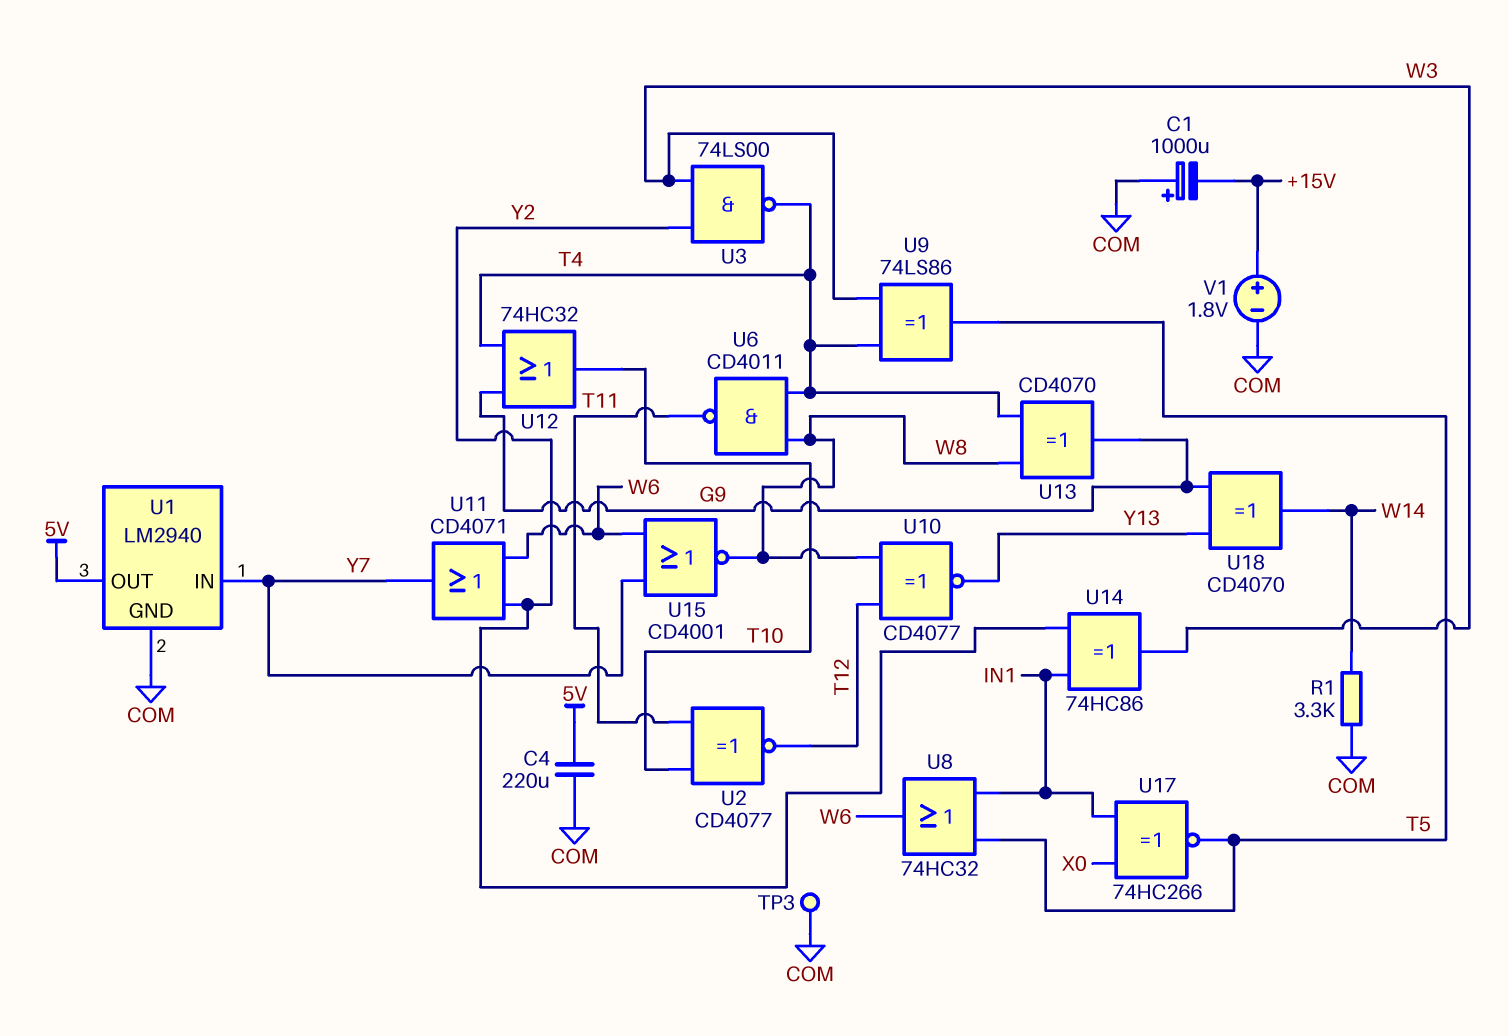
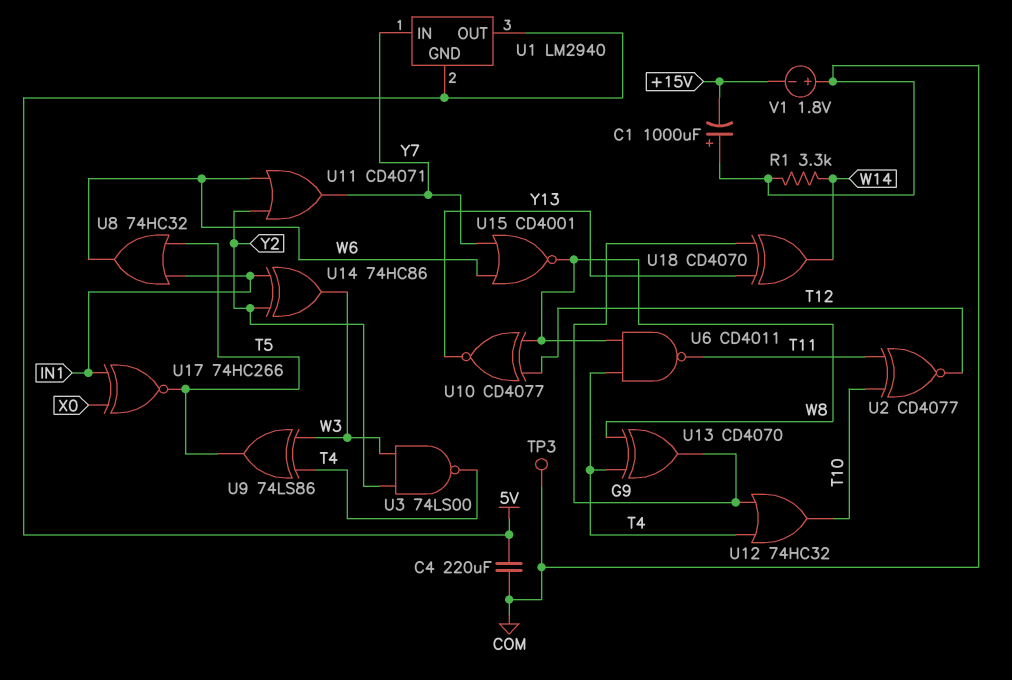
U1 pin GND: COM -> 5V
V1: 1.8V (plus +15V, minus COM) -> 1.8V (plus COM, minus +15V)

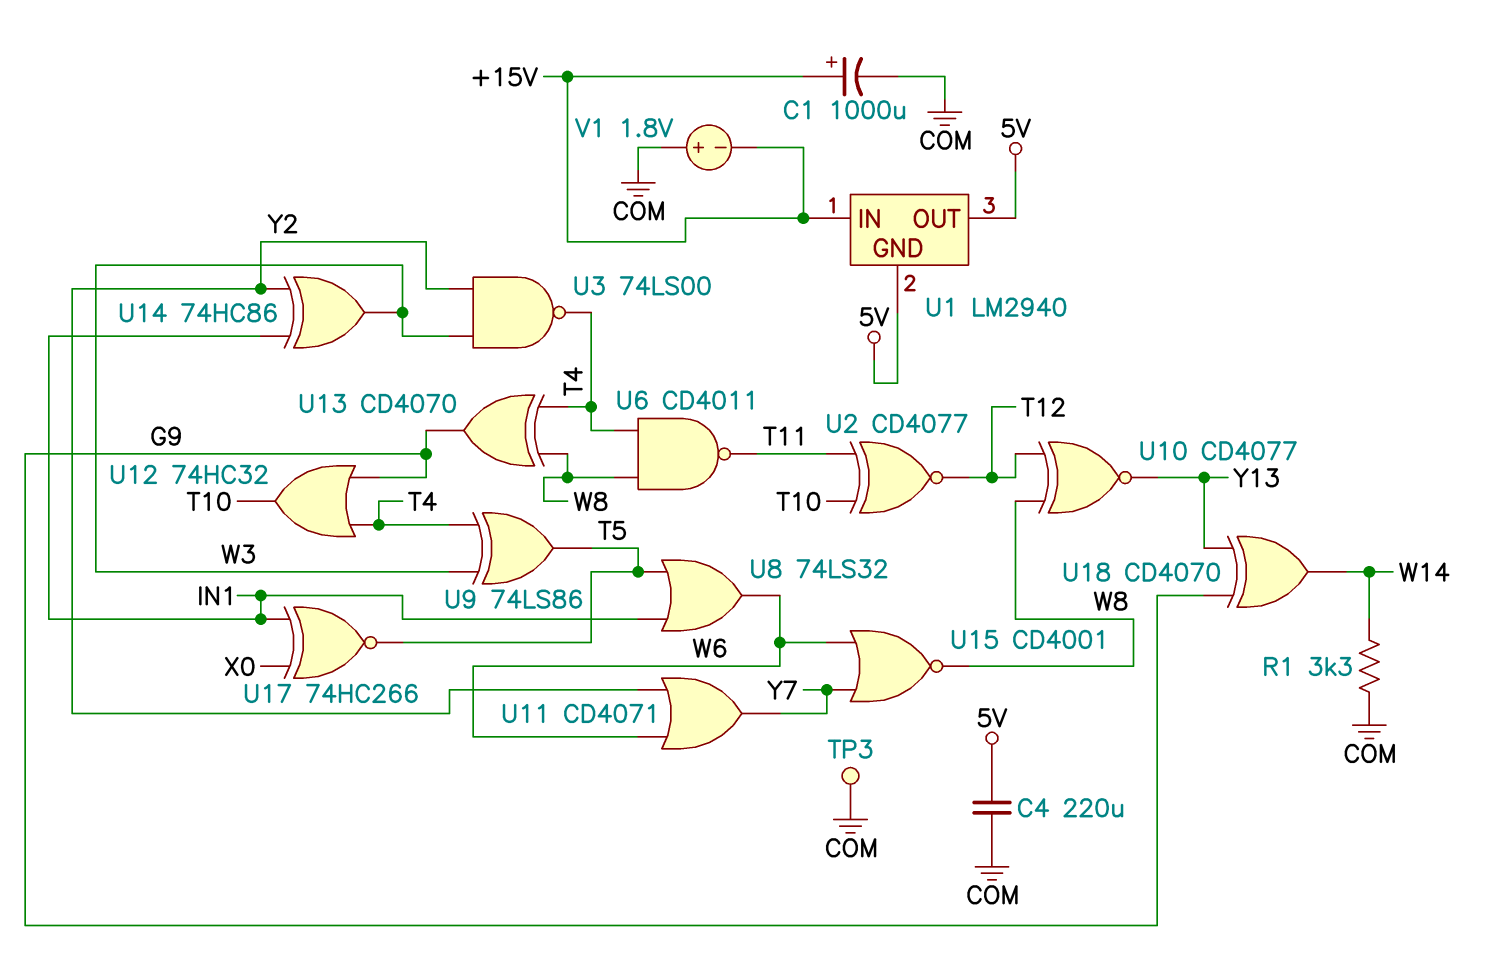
C1: 1000uF (plus COM, minus +15V) -> 1000uF (plus +15V, minus COM)
U1 pin IN: Y7 -> +15V
U8: OR 74HC32 (in IN1, in T5, out W6) -> OR 74LS32 (in IN1, in T5, out W6)

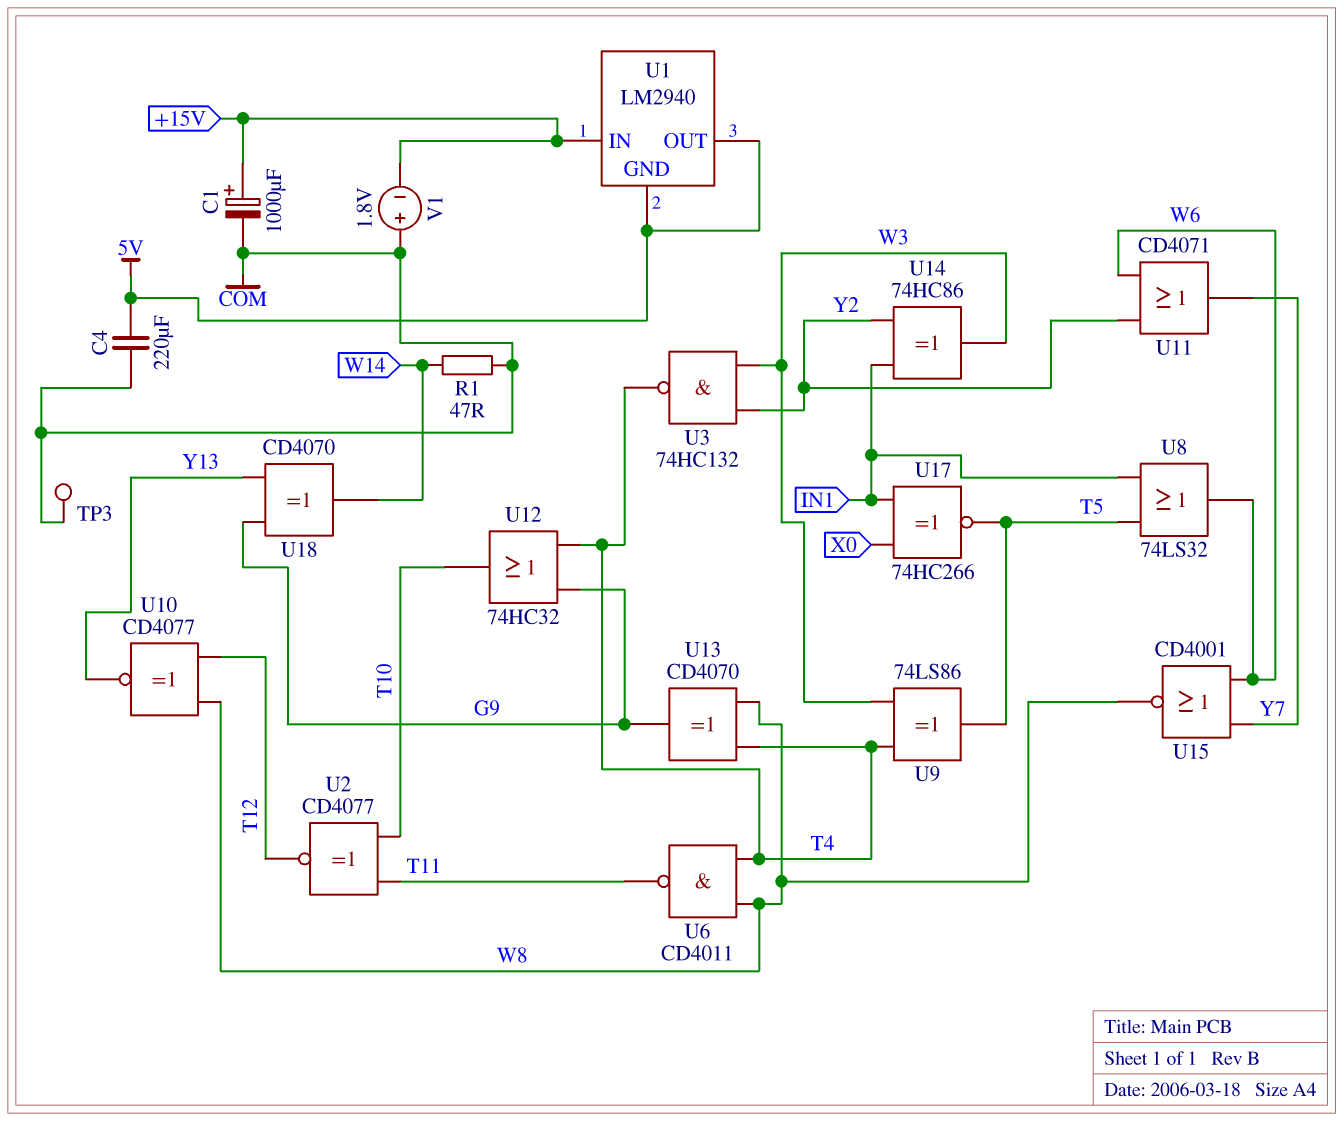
R1: 3.3k (COM, W14) -> 47 (COM, W14)
U3: NAND 74LS00 (in W3, in Y2, out T4) -> NAND 74HC132 (in W3, in Y2, out T4)

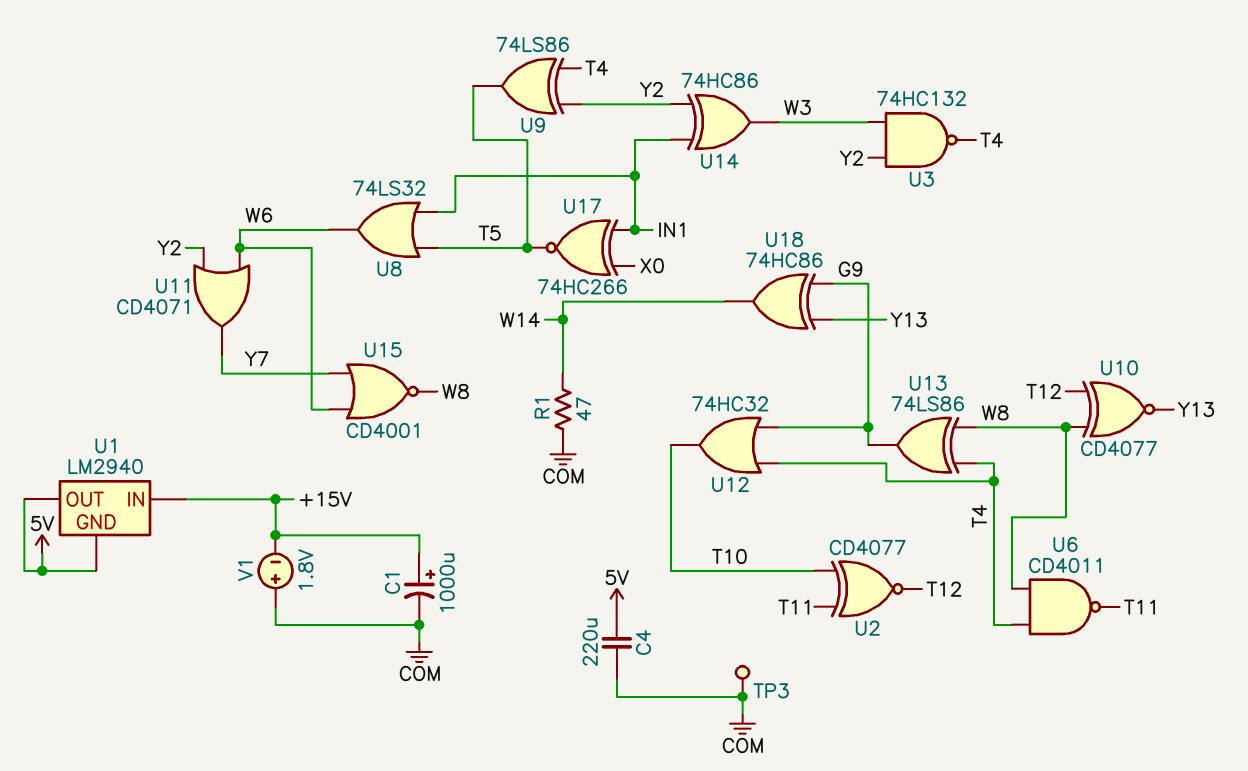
U9: XOR 74LS86 (in T4, in W3, out T5) -> XOR 74LS86 (in T4, in Y2, out T5)
U13: XOR CD4070 (in T4, in W8, out G9) -> XOR 74LS86 (in T4, in W8, out G9)
U18: XOR CD4070 (in G9, in Y13, out W14) -> XOR 74HC86 (in G9, in Y13, out W14)

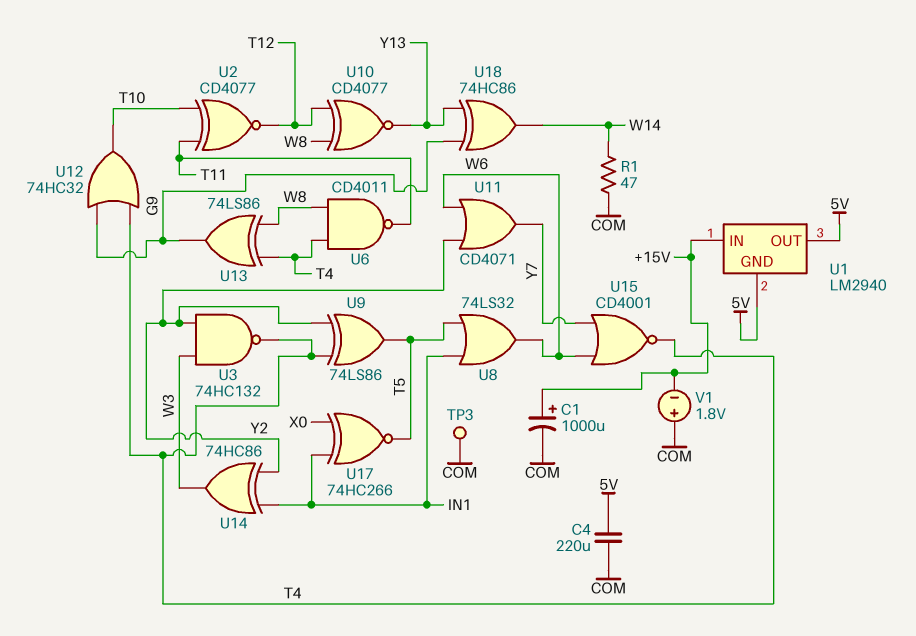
U15: NOR CD4001 (in W6, in Y7, out W8) -> NOR CD4001 (in W6, in Y7, out T4)

